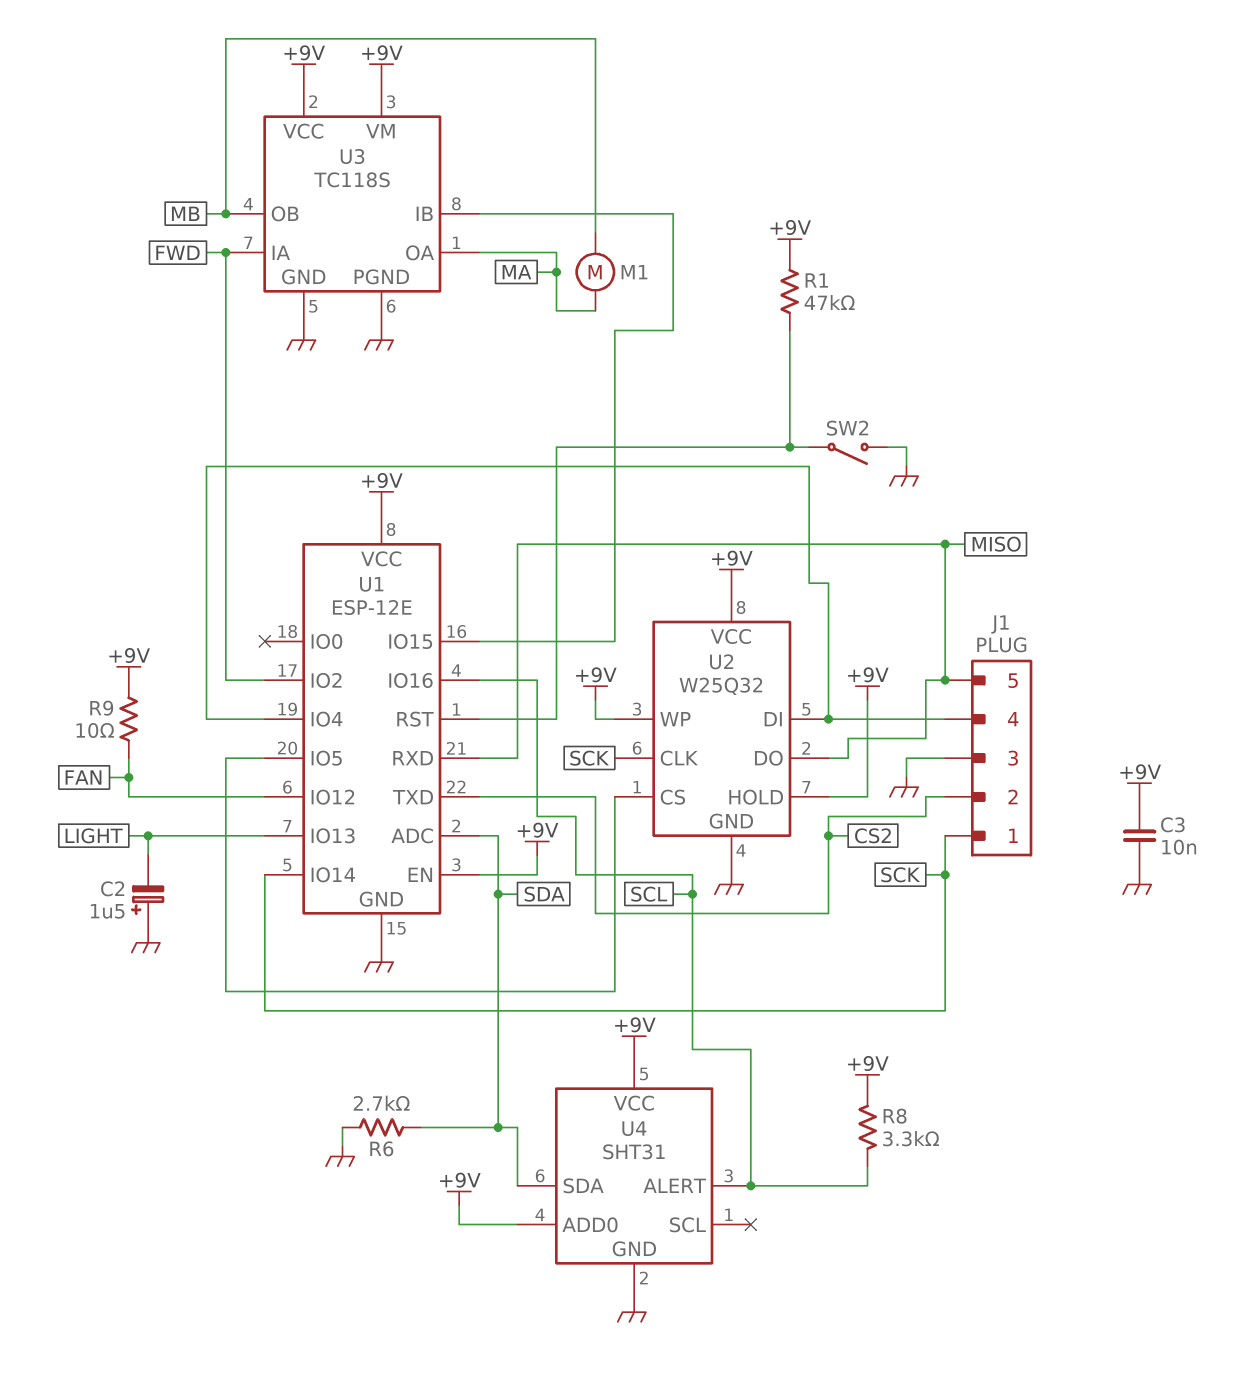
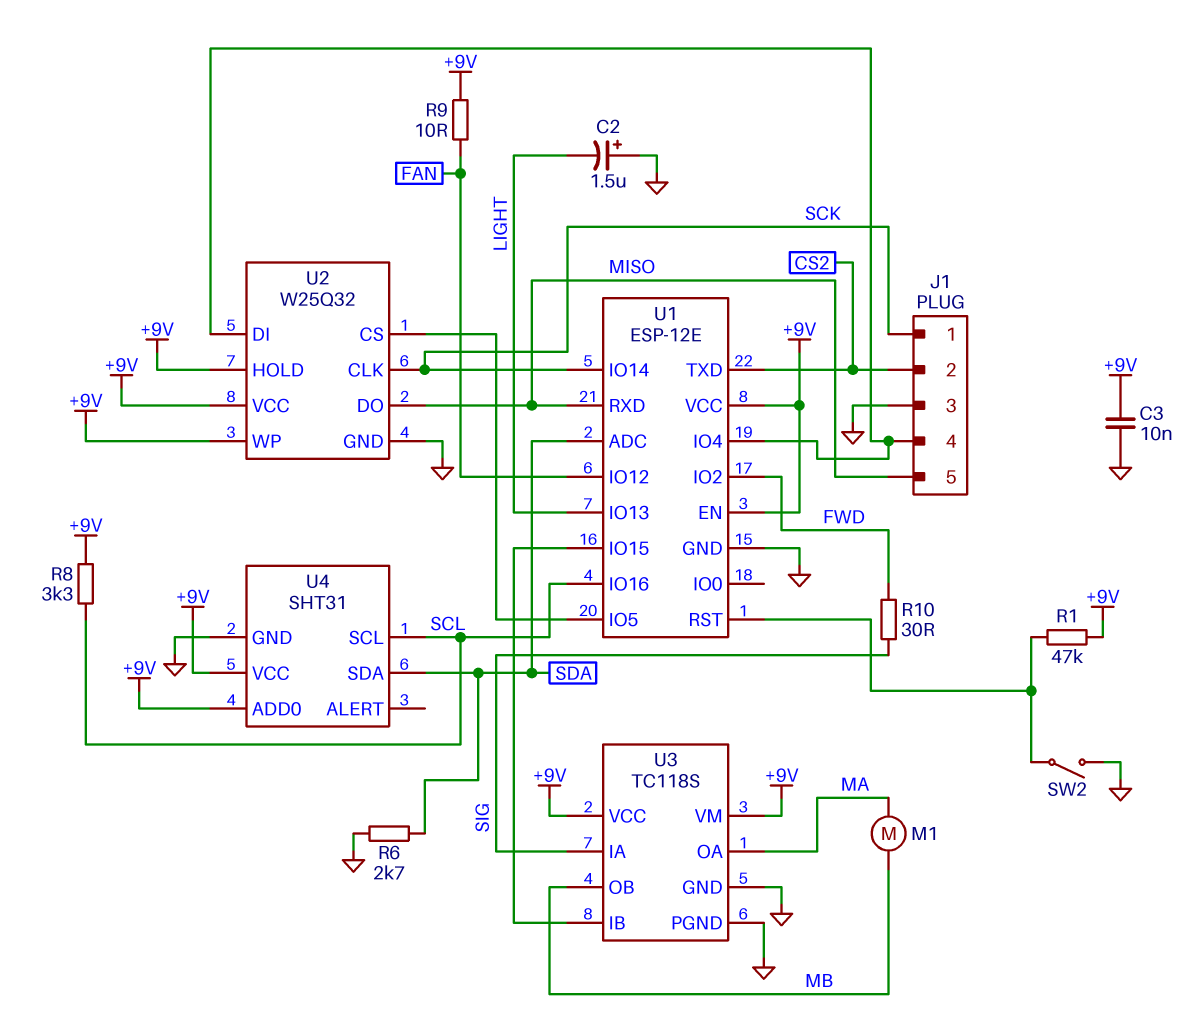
R10: none -> 30 (FWD, SIG)
U3 pin IA: FWD -> SIG
U4 pin ALERT: SCL -> none
U4 pin SCL: none -> SCL

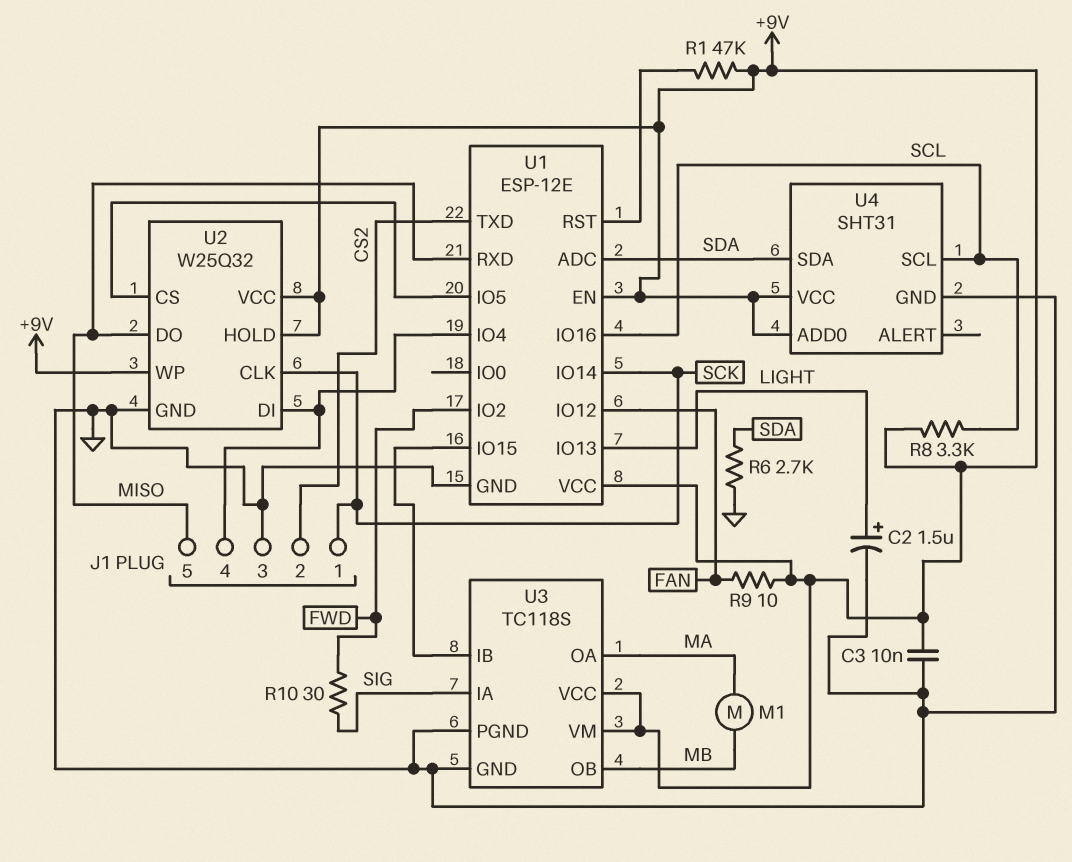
C2: 1.5uF (plus GND, minus LIGHT) -> 1.5uF (plus LIGHT, minus GND)
SW2: switch (GND, U1/RST) -> none

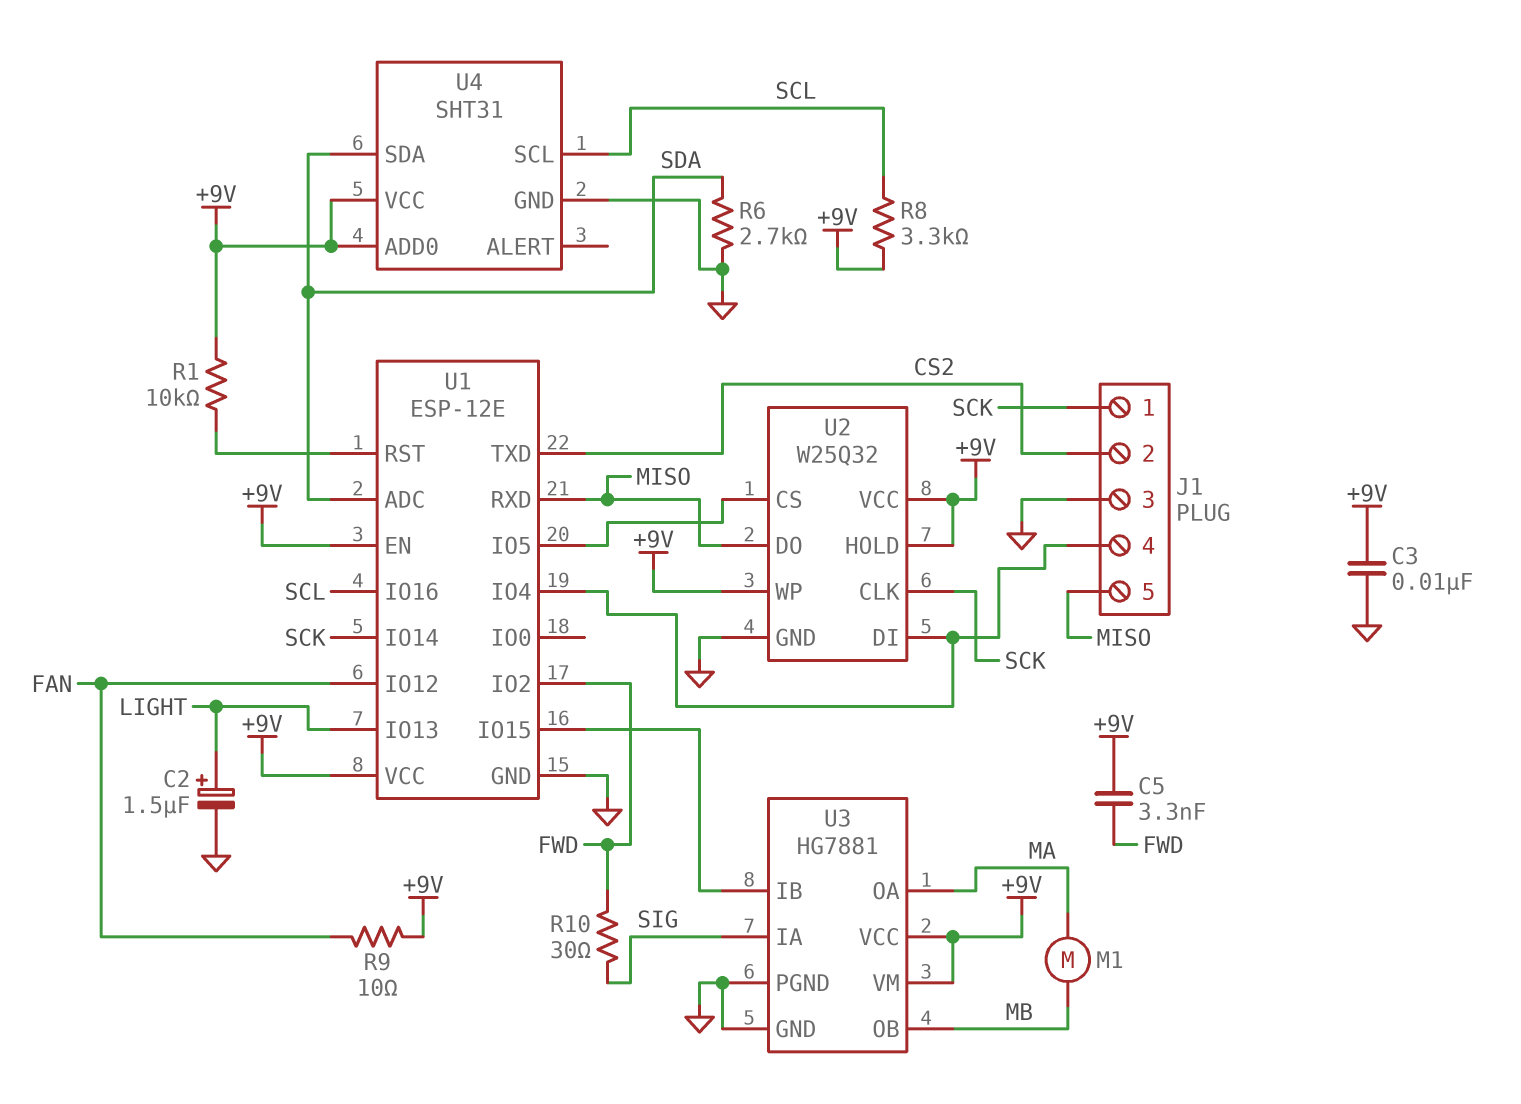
C5: none -> 3.3nF (+9V, FWD)
R1: 47k (+9V, U1/RST) -> 10k (+9V, U1/RST)
U3: TC118S -> HG7881

